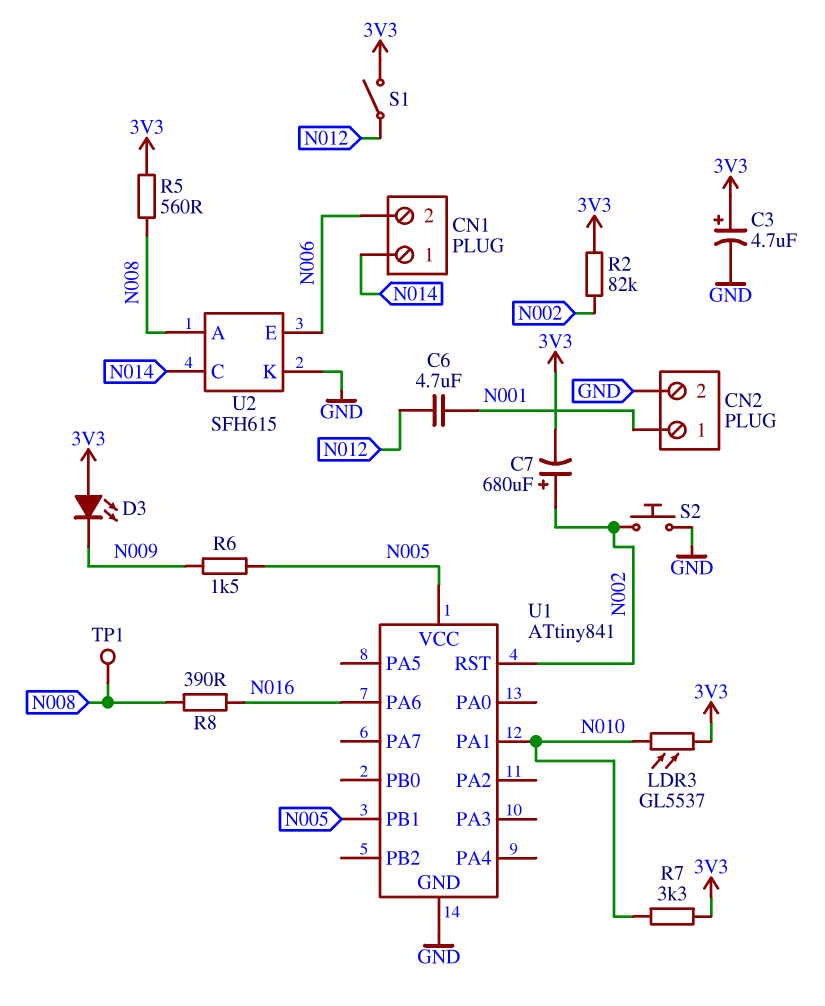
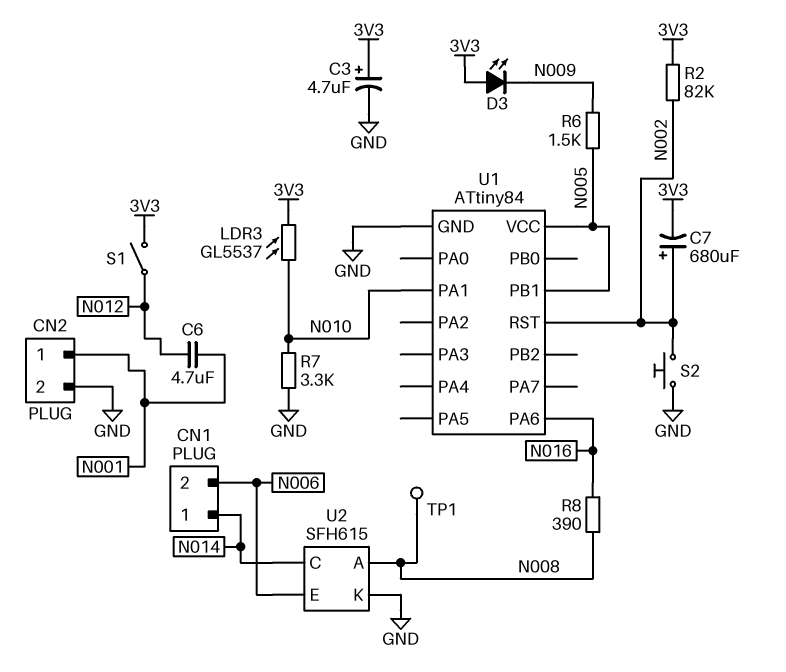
R5: 560 (3V3, N008) -> none
R7: 3.3k (3V3, N010) -> 3.3k (GND, N010)
U1: ATtiny841 -> ATtiny84

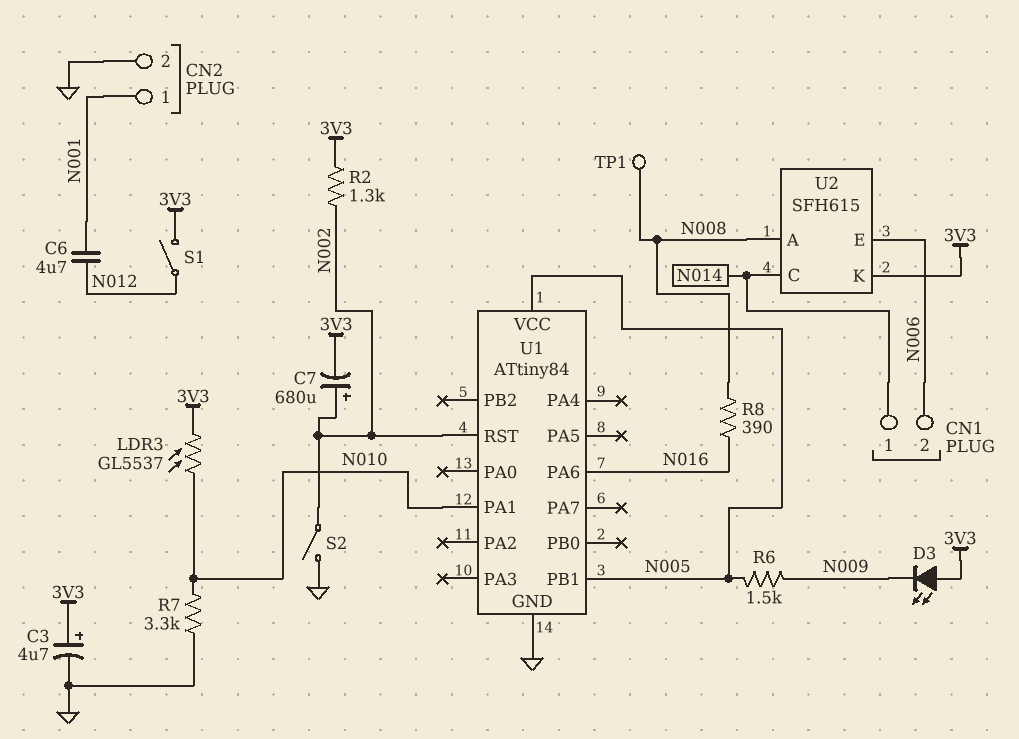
R2: 82k (3V3, N002) -> 1.3k (3V3, N002)
S2: button (GND, N002) -> switch (GND, N002)
U2 pin K: GND -> 3V3

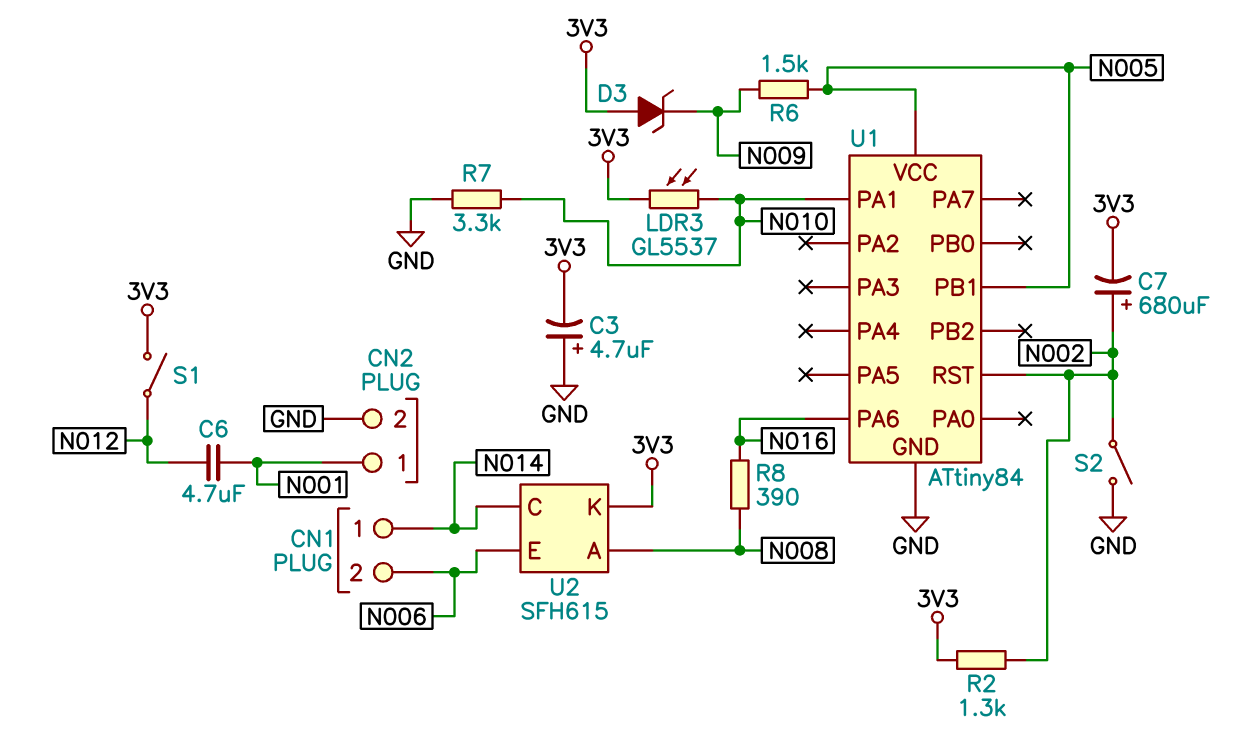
C3: 4.7uF (plus 3V3, minus GND) -> 4.7uF (plus GND, minus 3V3)
D3: LED (A 3V3, K N009) -> zener (A 3V3, K N009)
TP1: test point (N008) -> none

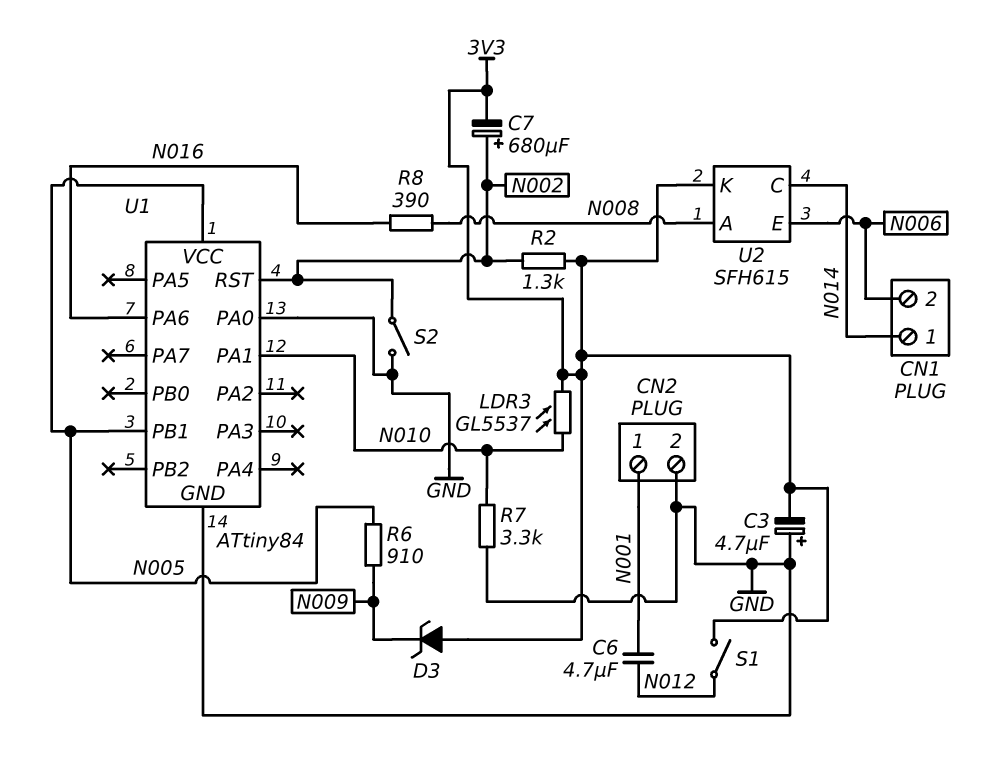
R6: 1.5k (N005, N009) -> 910 (N005, N009)
U1 pin PA0: none -> GND

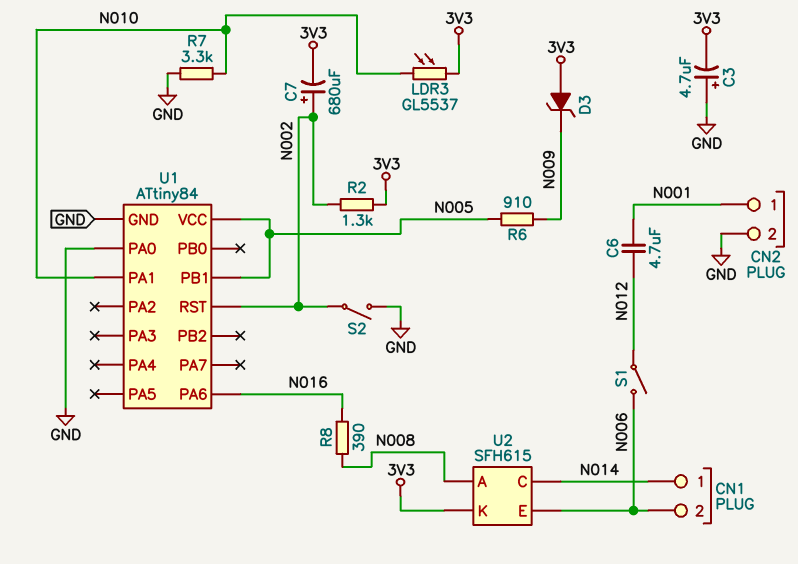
S1: switch (3V3, N012) -> switch (N006, N012)

